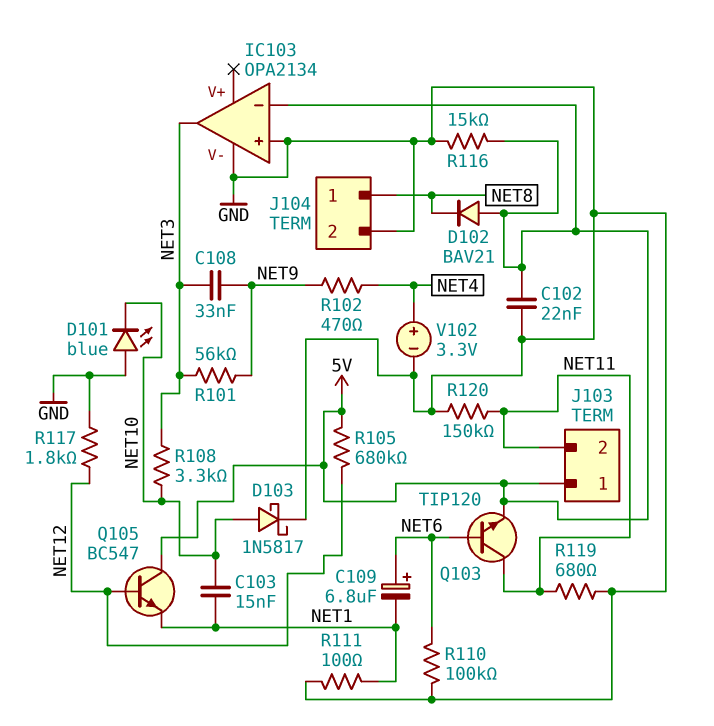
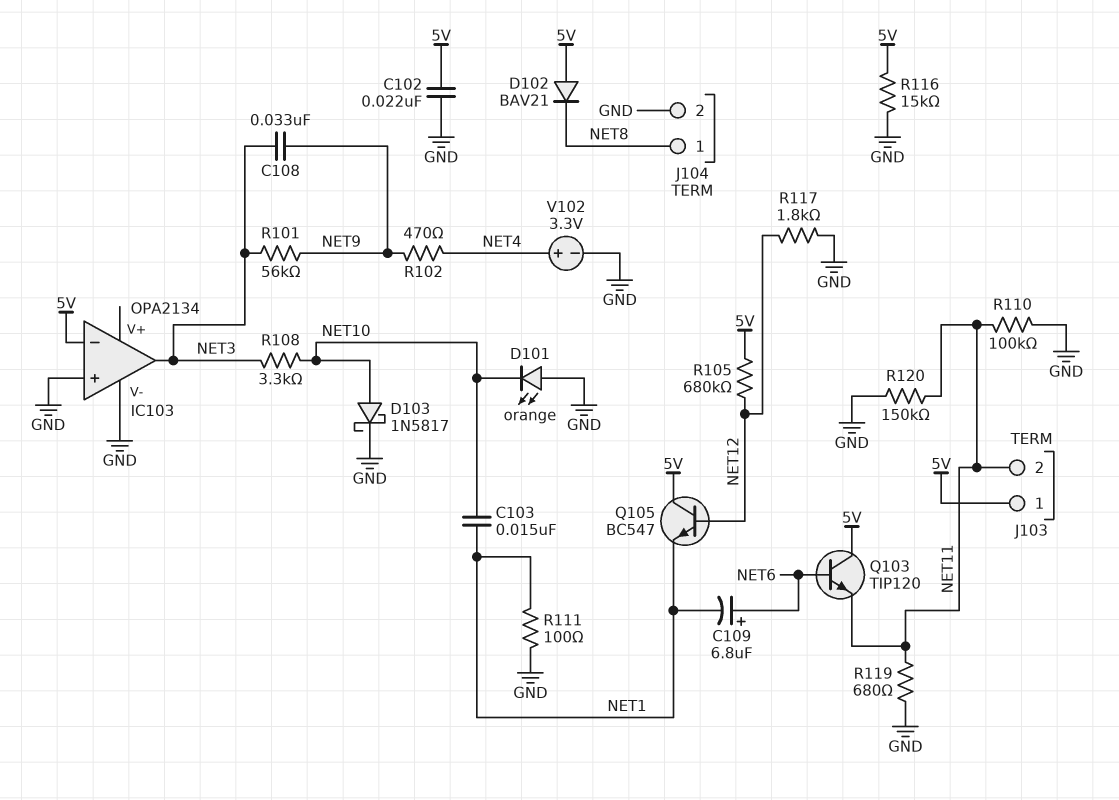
D101: LED blue (A GND, K NET10) -> LED orange (A GND, K NET10)
Q103: NPN TIP120 (B NET6, C NET11, E 5V) -> NPN TIP120 (B NET6, C 5V, E NET11)
R110: 100k (GND, NET6) -> 100k (GND, NET11)

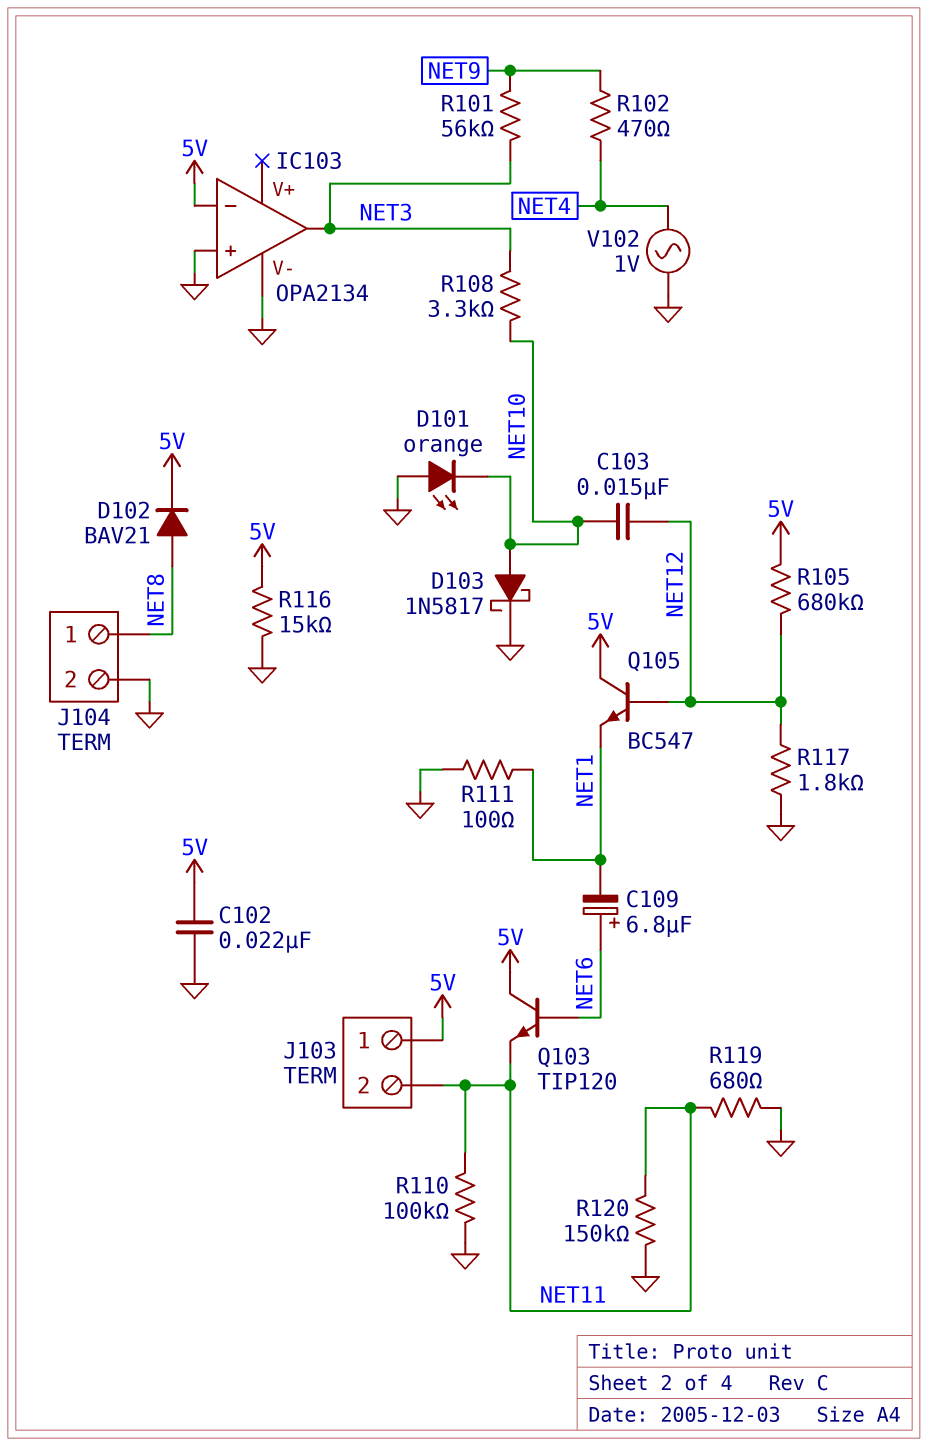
C103: 15nF (NET1, NET10) -> 15nF (NET10, NET12)
C108: 33nF (NET3, NET9) -> none
D102: diode BAV21 (A 5V, K NET8) -> diode BAV21 (A NET8, K 5V)
V102: 3.3V (plus NET4, minus GND) -> AC 1V (GND, NET4)

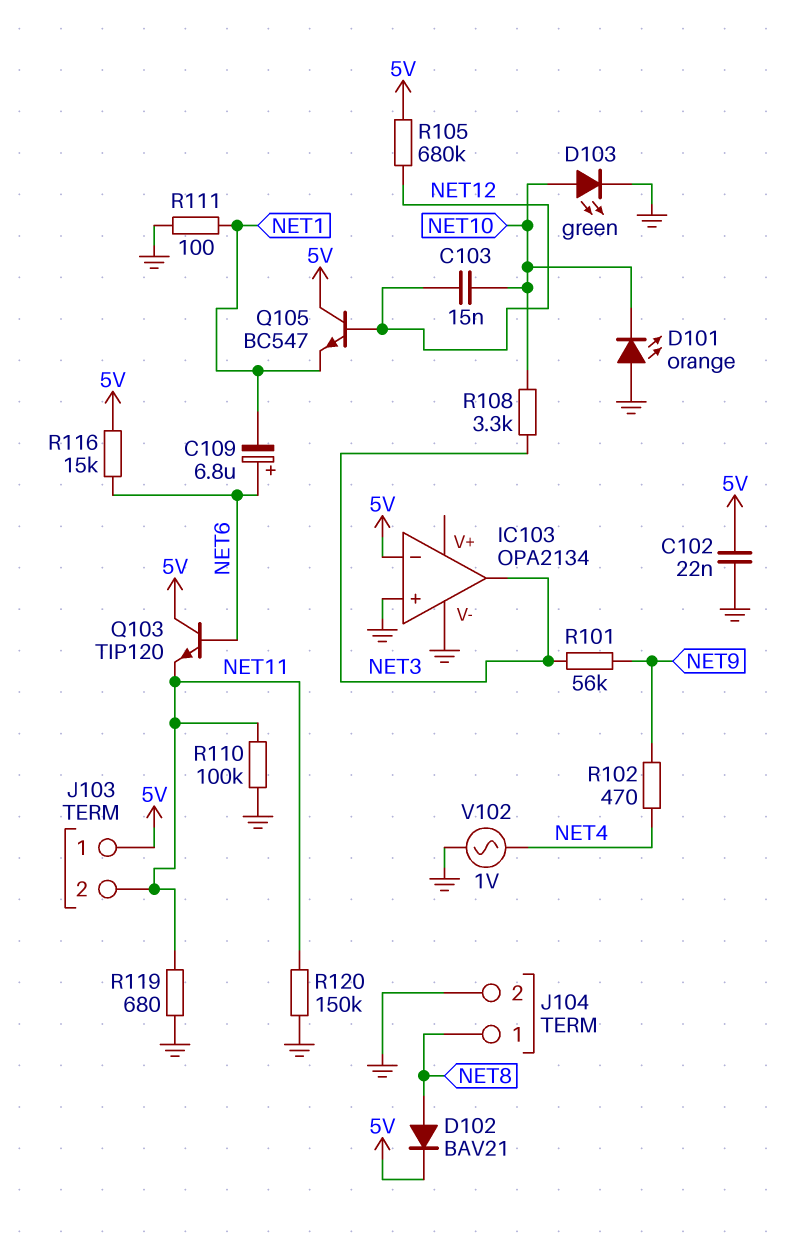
D103: schottky 1N5817 (A NET10, K GND) -> LED green (A NET10, K GND)
R116: 15k (5V, GND) -> 15k (5V, NET6)
R117: 1.8k (GND, NET12) -> none

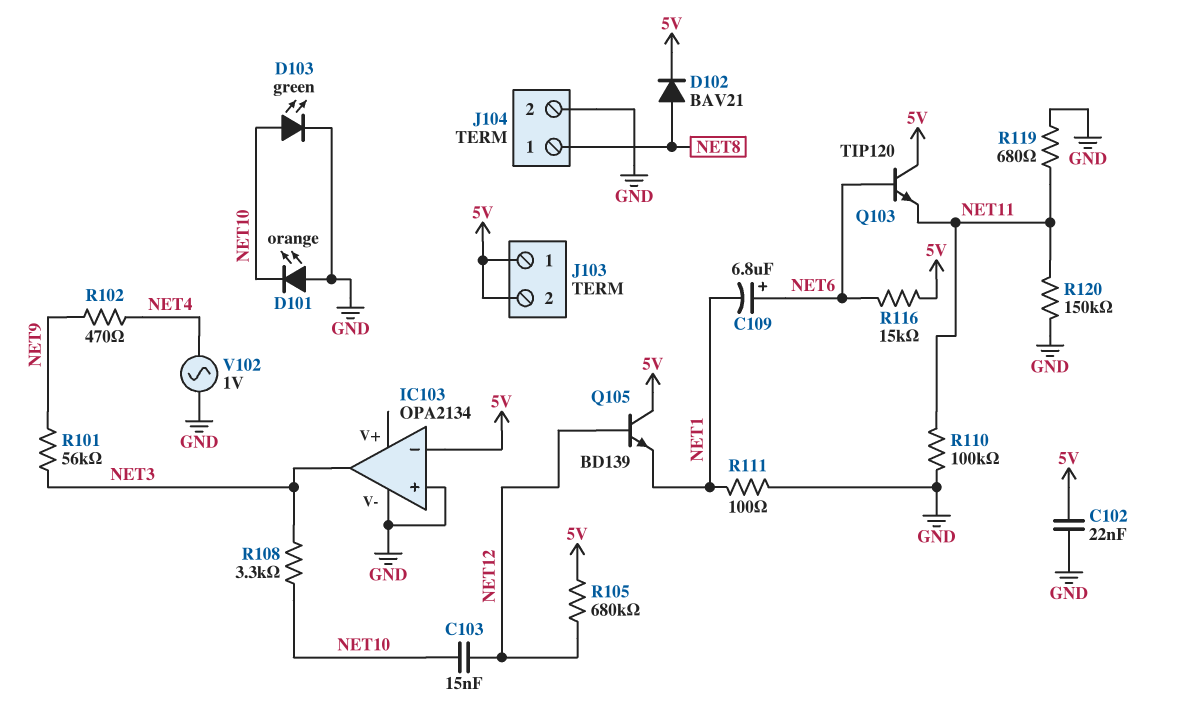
J103 pin 2: NET11 -> 5V
Q105: NPN BC547 (B NET12, C 5V, E NET1) -> NPN BD139 (B NET12, C 5V, E NET1)

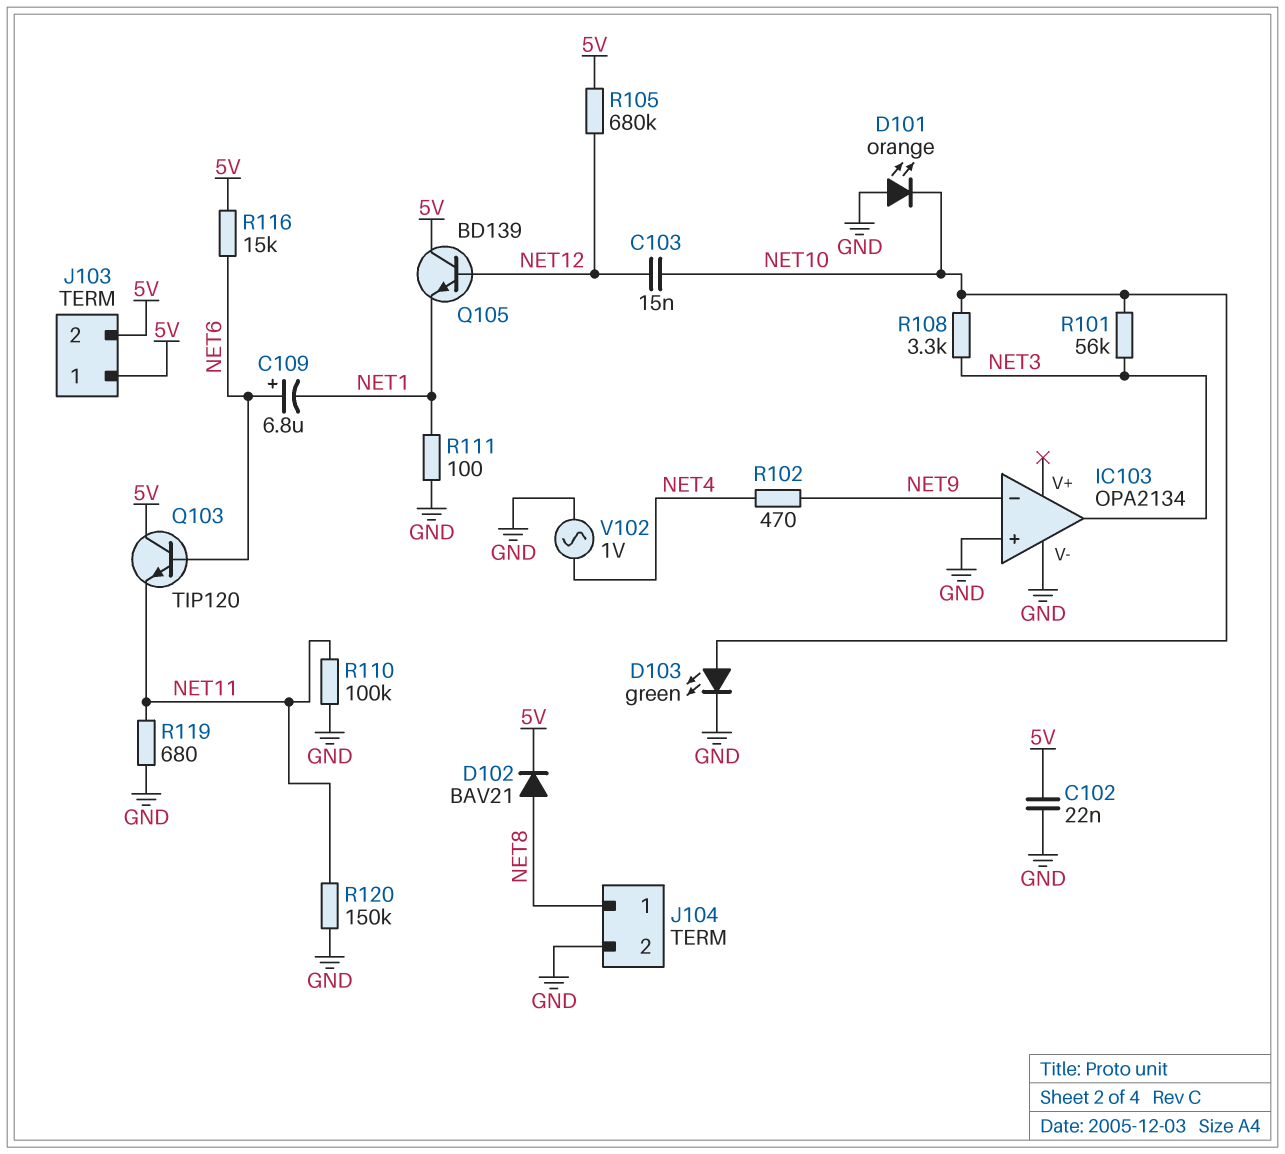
IC103 pin in-: 5V -> NET9
R101: 56k (NET3, NET9) -> 56k (NET3, NET10)

